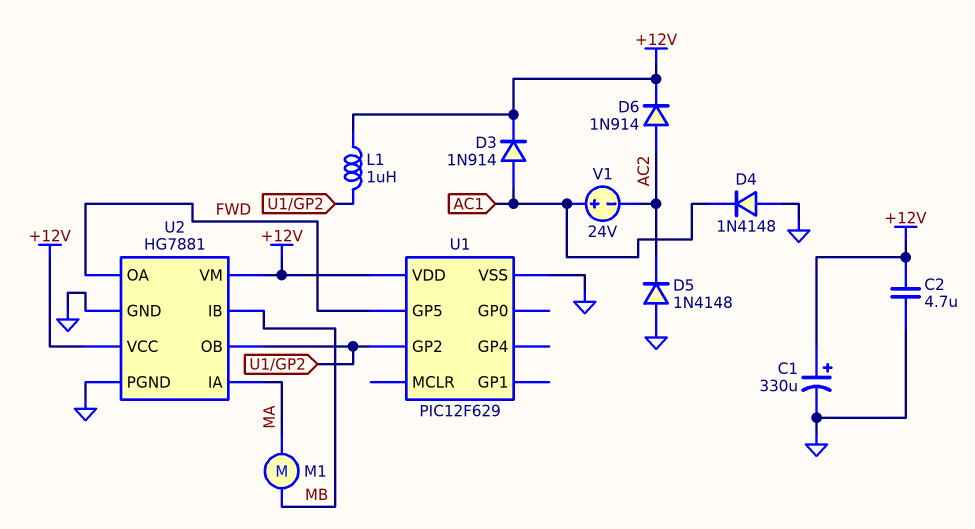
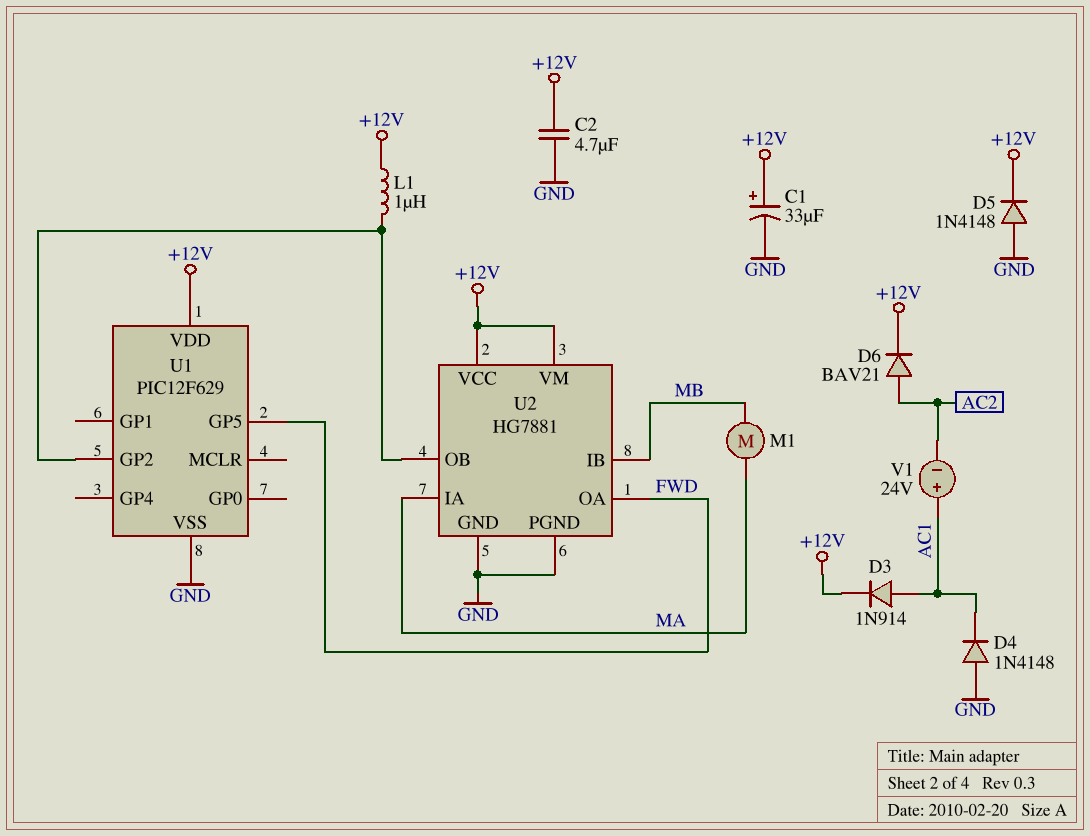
C1: 330uF (plus +12V, minus GND) -> 33uF (plus +12V, minus GND)
D5: diode 1N4148 (A GND, K AC2) -> diode 1N4148 (A GND, K +12V)
D6: diode 1N914 (A AC2, K +12V) -> diode BAV21 (A AC2, K +12V)

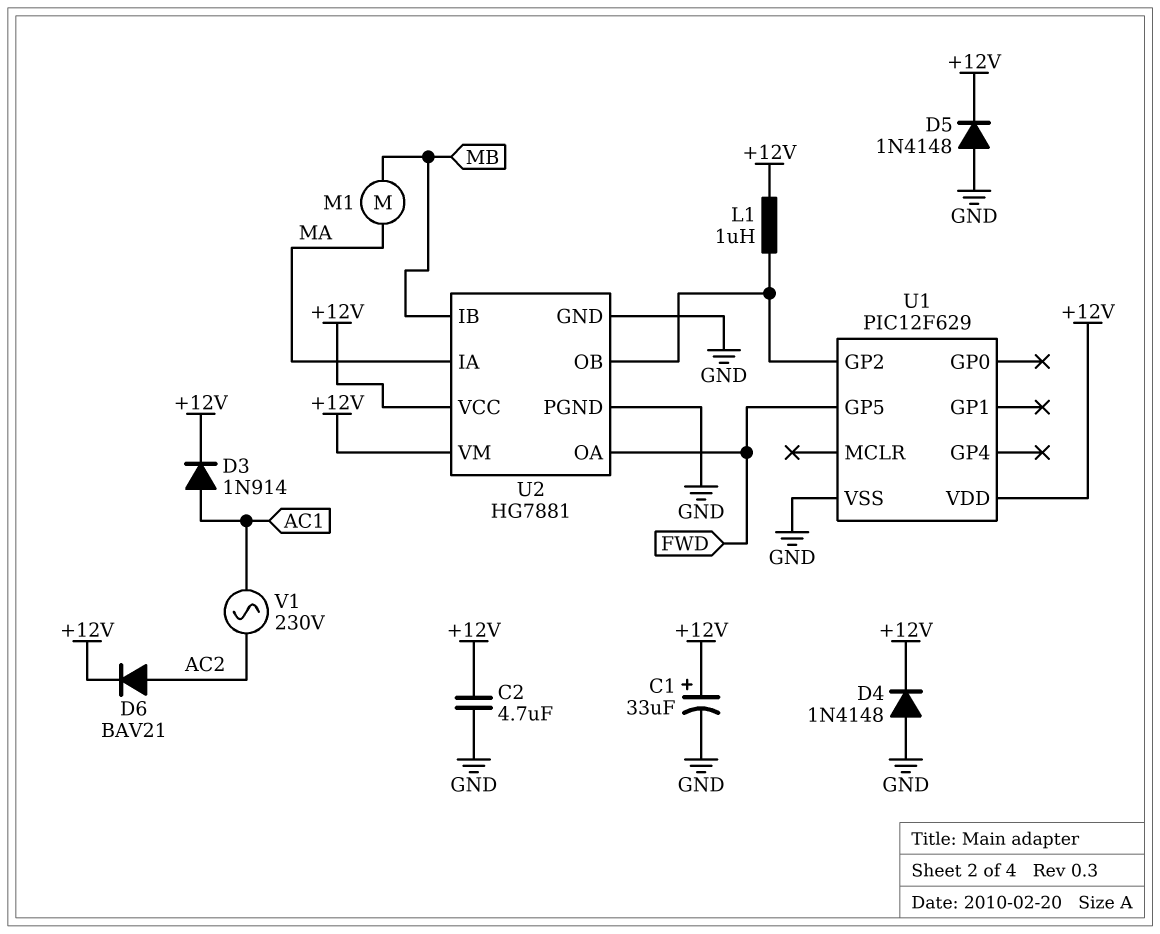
D4: diode 1N4148 (A GND, K AC1) -> diode 1N4148 (A GND, K +12V)
V1: 24V (plus AC1, minus AC2) -> AC 230V (AC1, AC2)

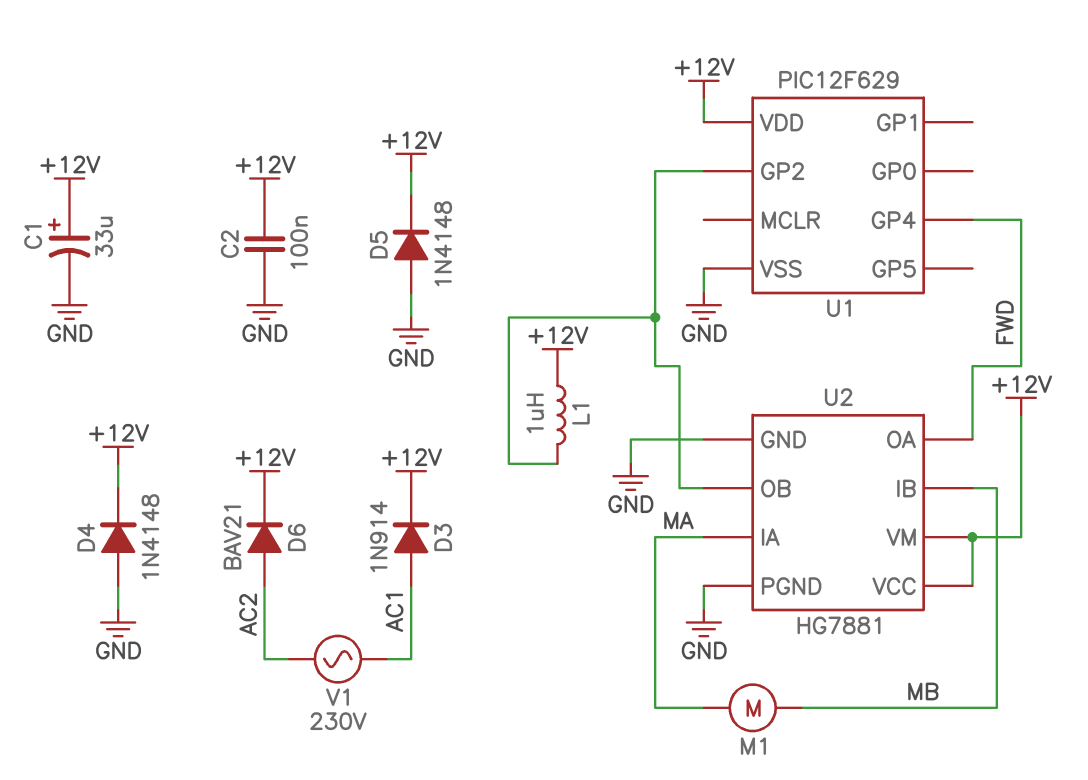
C2: 4.7uF (+12V, GND) -> 100nF (+12V, GND)
U1 pin GP4: none -> FWD
U1 pin GP5: FWD -> none

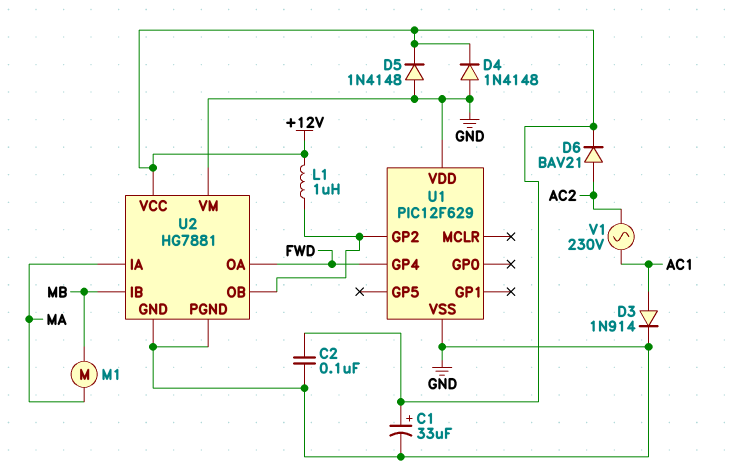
D3: diode 1N914 (A AC1, K +12V) -> diode 1N914 (A AC1, K GND)
U1 pin VDD: +12V -> GND
U2 pin VM: +12V -> GND

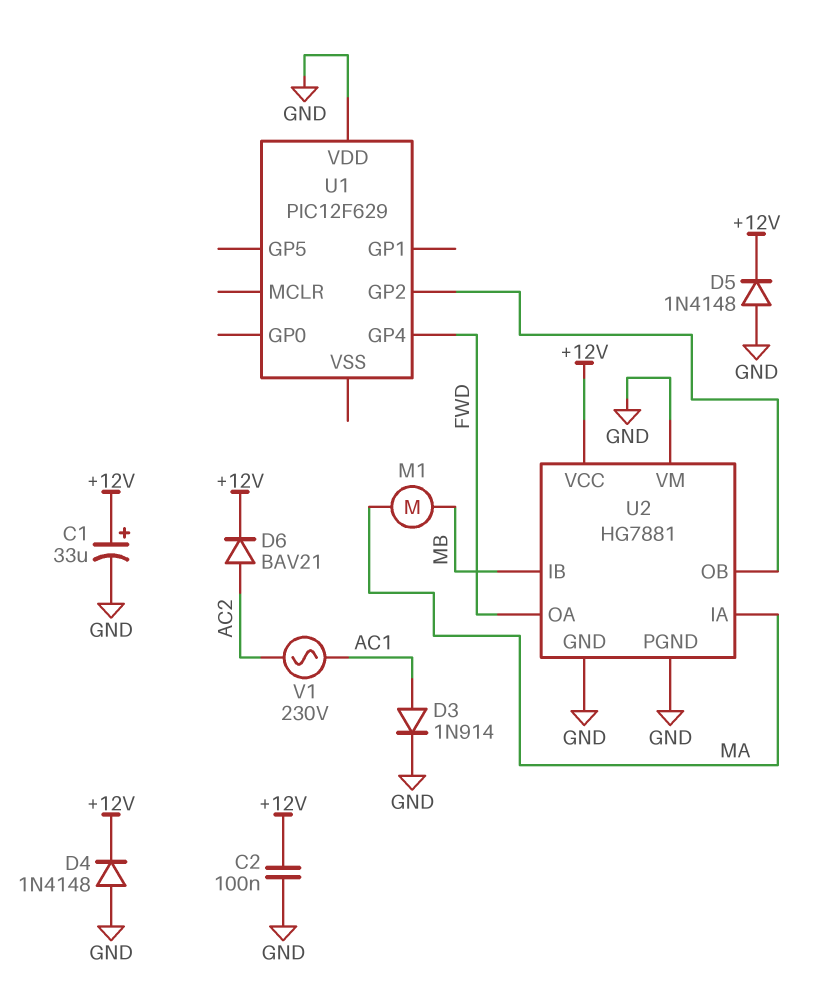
L1: 1uH (+12V, U1/GP2) -> none
U1 pin VSS: GND -> none

